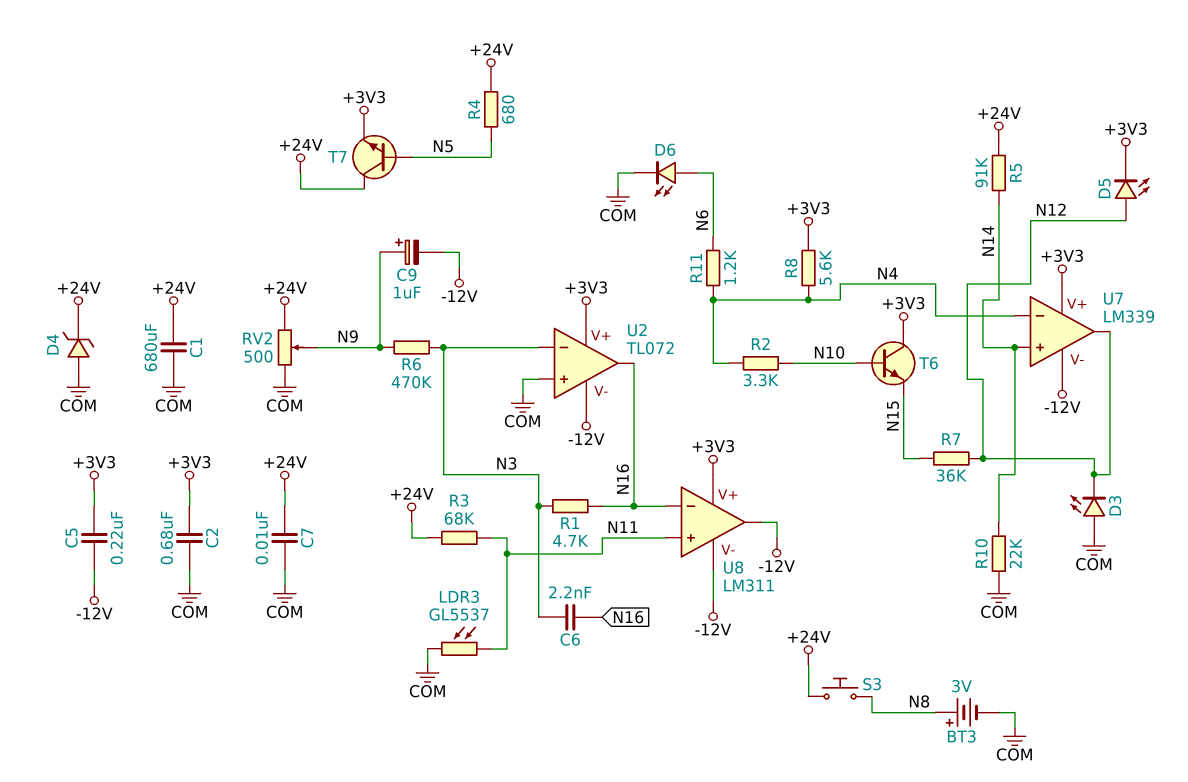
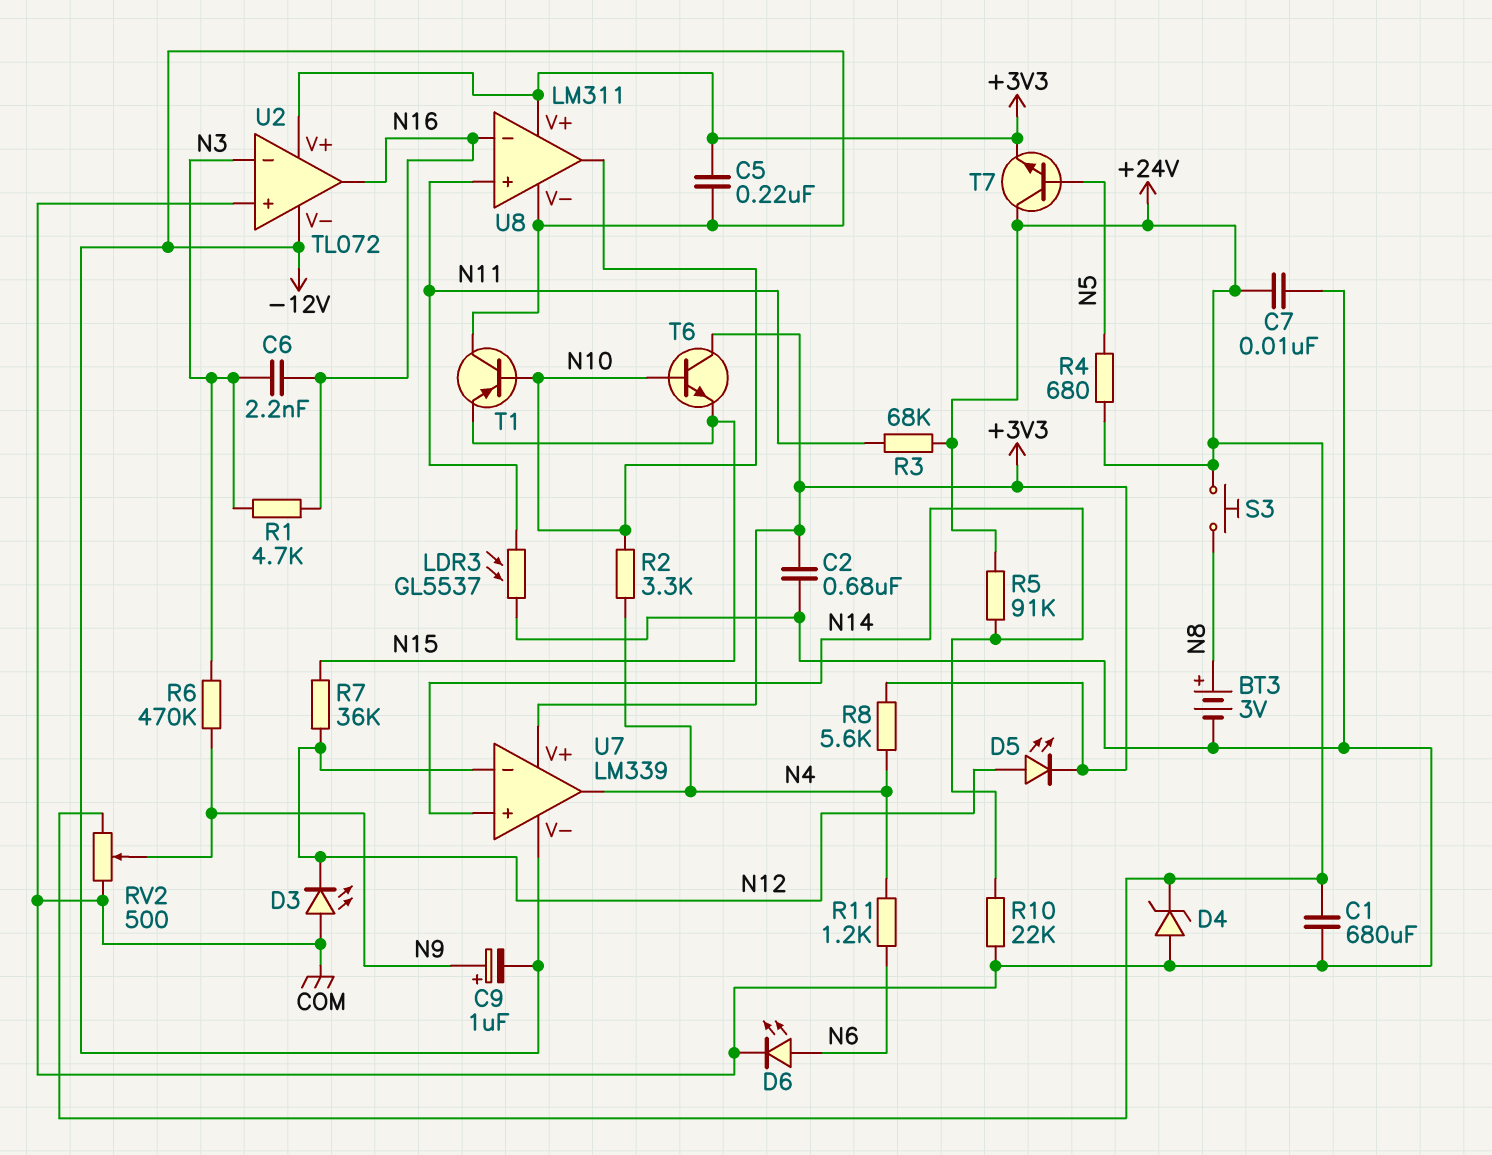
T1: none -> PNP (B N10, C -12V, E N15)
U7 pin in-: N4 -> N12
U7 pin out: N12 -> N4
U8 pin out: -12V -> N10

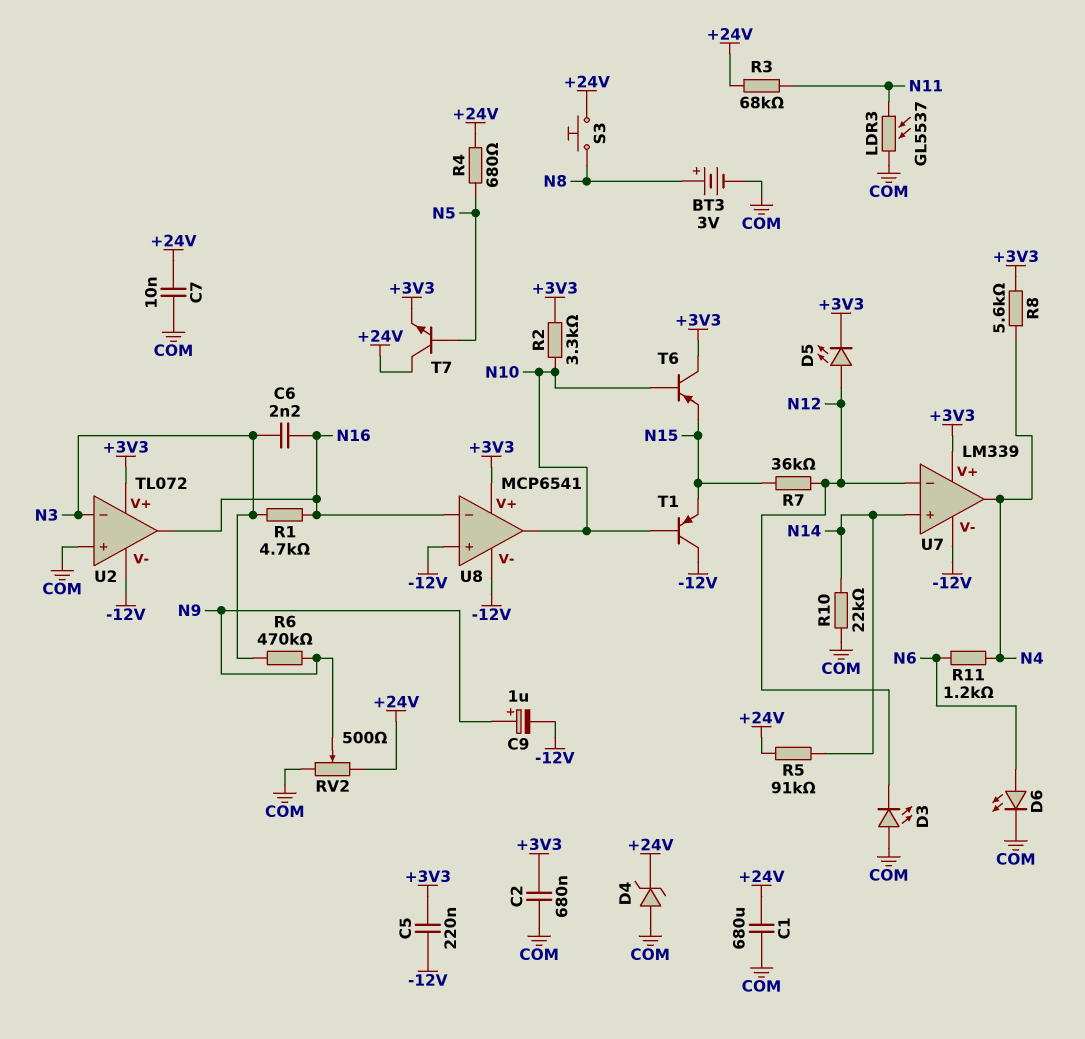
R2: 3.3k (N4, N10) -> 3.3k (+3V3, N10)
T6: NPN (B N10, C +3V3, E N15) -> PNP (B N10, C +3V3, E N15)
U8: LM311 -> MCP6541
U8 pin in+: N11 -> -12V

